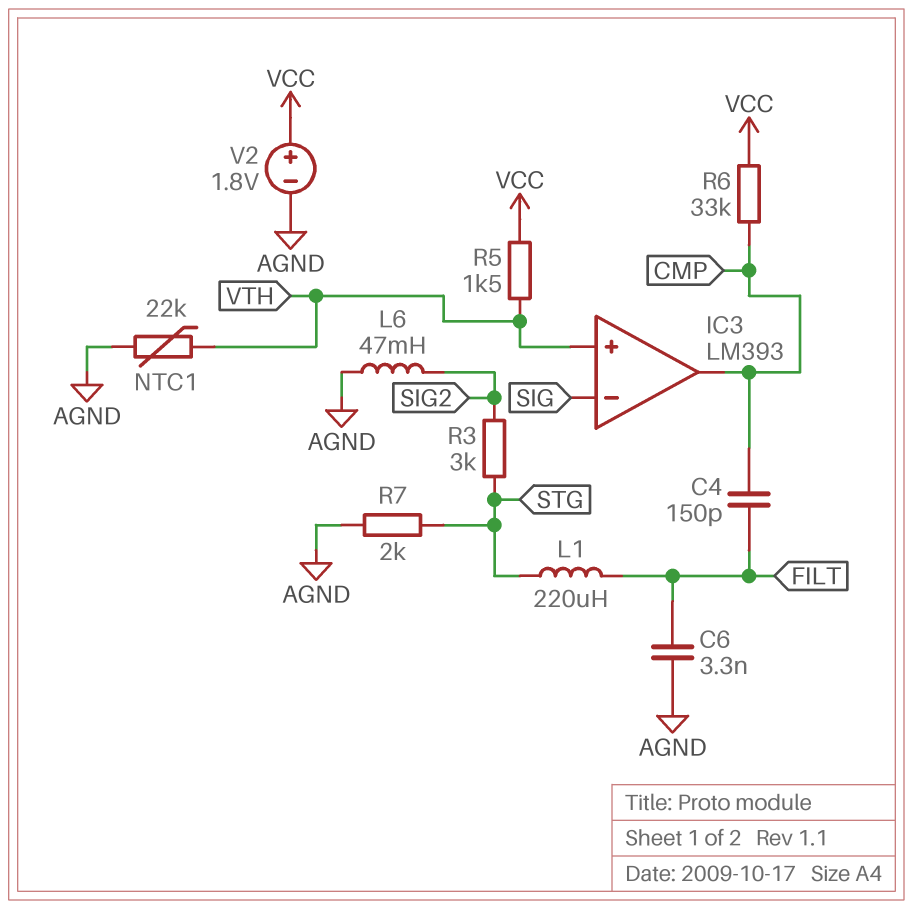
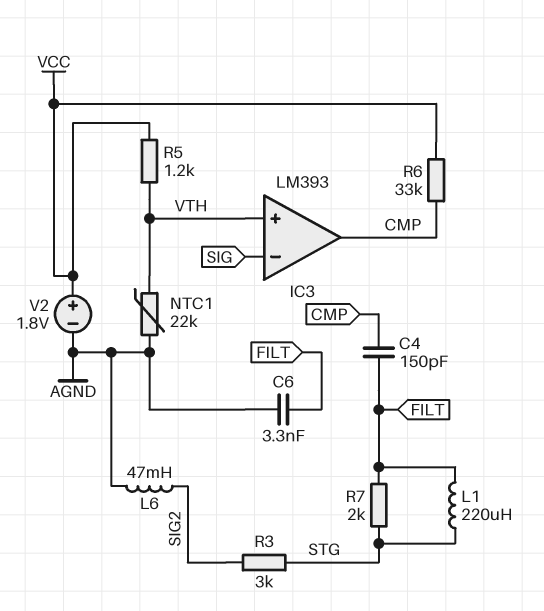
R5: 1.5k (VCC, VTH) -> 1.2k (VCC, VTH)
R7: 2k (AGND, STG) -> 2k (FILT, STG)

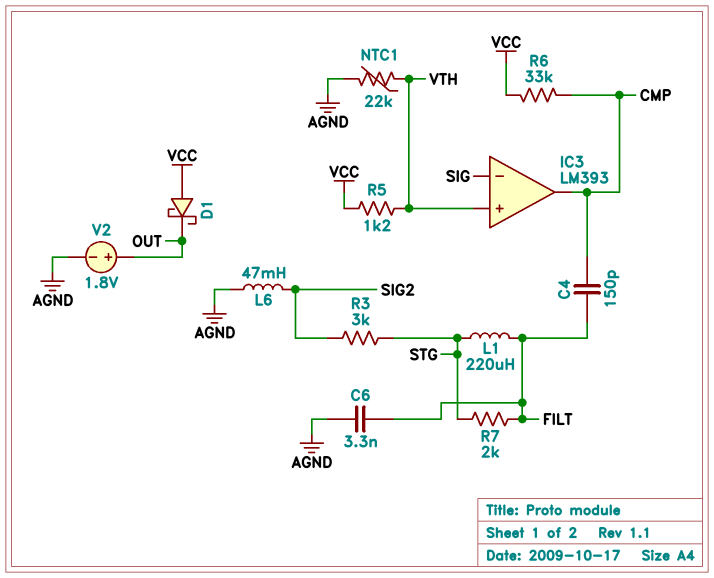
D1: none -> schottky (A VCC, K OUT)
V2: 1.8V (plus VCC, minus AGND) -> 1.8V (plus OUT, minus AGND)

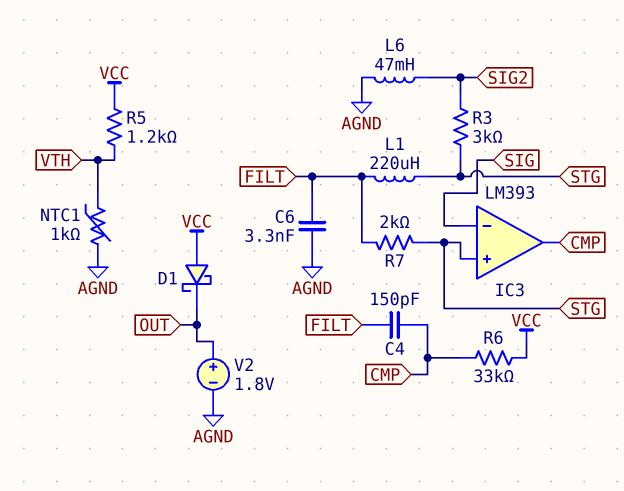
IC3 pin in+: VTH -> STG
NTC1: 22k (AGND, VTH) -> 1k (AGND, VTH)

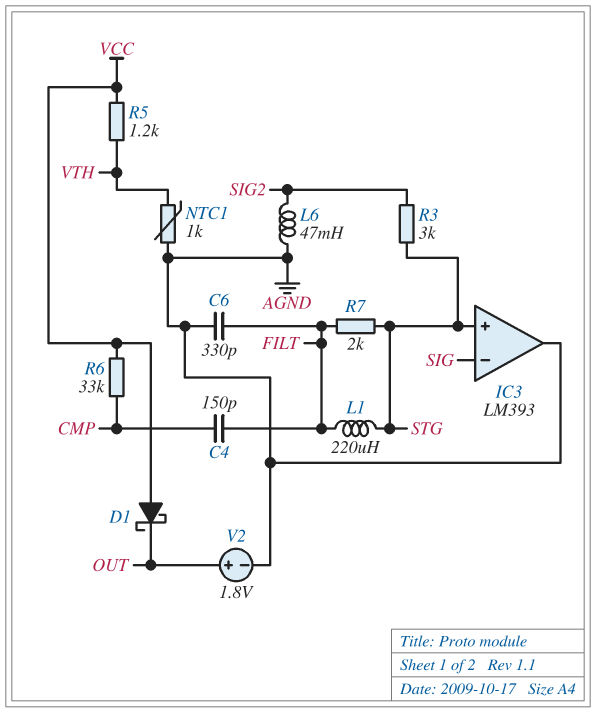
C6: 3.3nF (AGND, FILT) -> 330pF (AGND, FILT)
IC3 pin out: CMP -> AGND

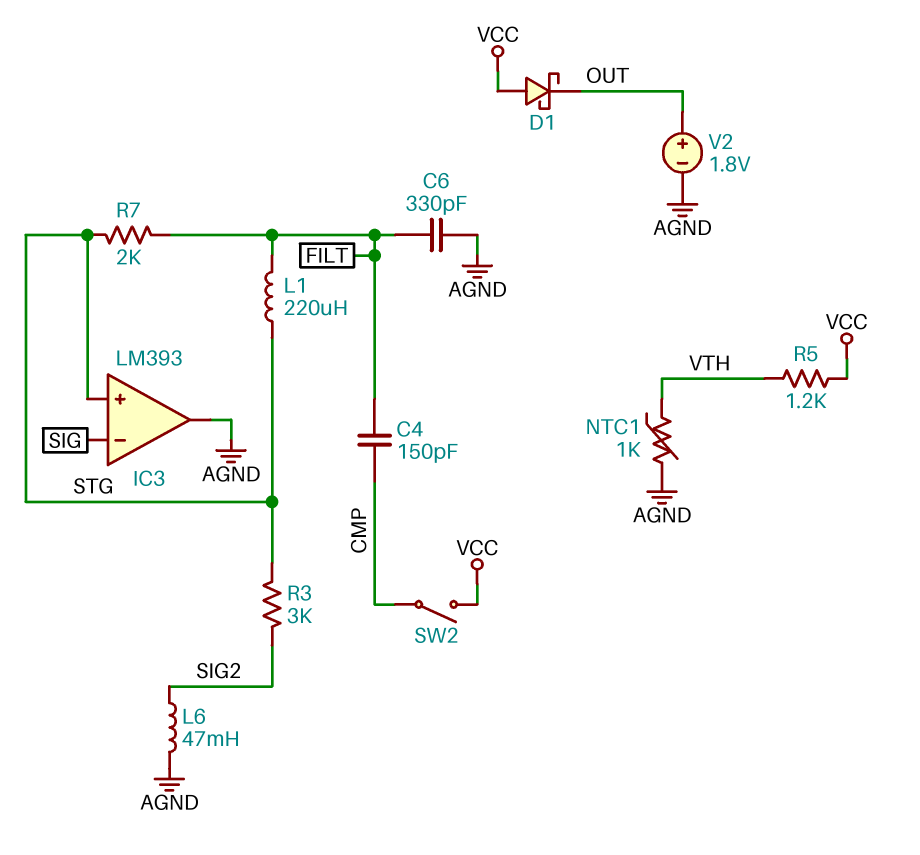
R6: 33k (CMP, VCC) -> none
SW2: none -> switch (CMP, VCC)

